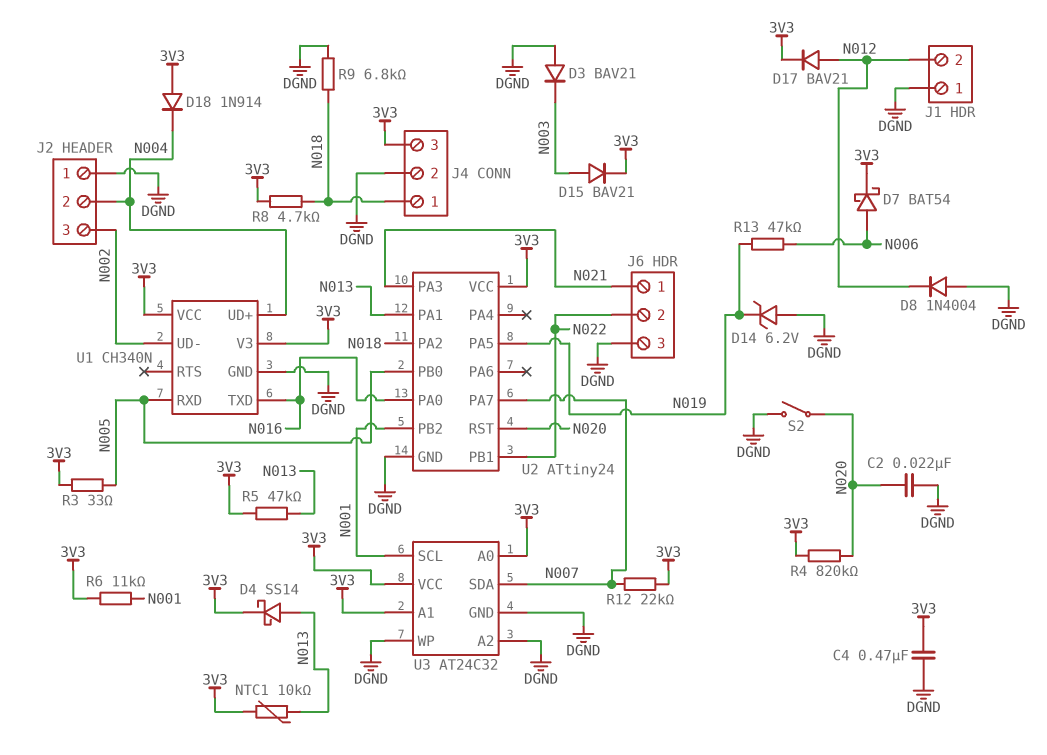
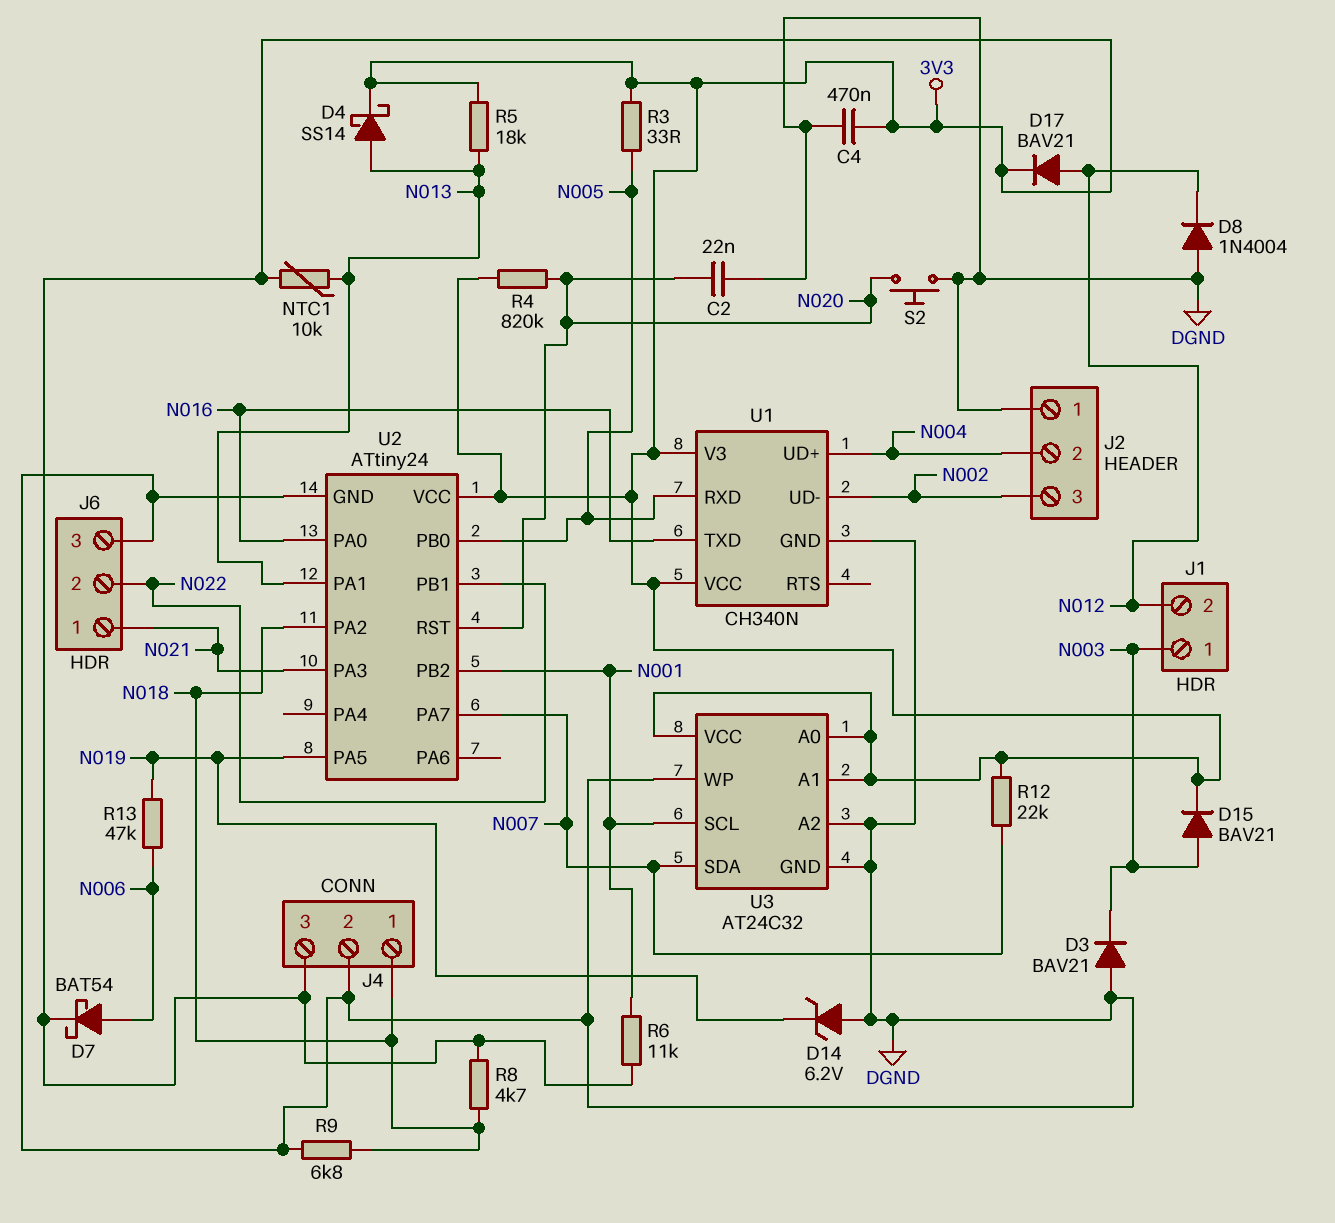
D18: diode 1N914 (A 3V3, K N004) -> none
J1 pin 1: DGND -> N003
R5: 47k (3V3, N013) -> 18k (3V3, N013)
S2: switch (DGND, N020) -> button (DGND, N020)

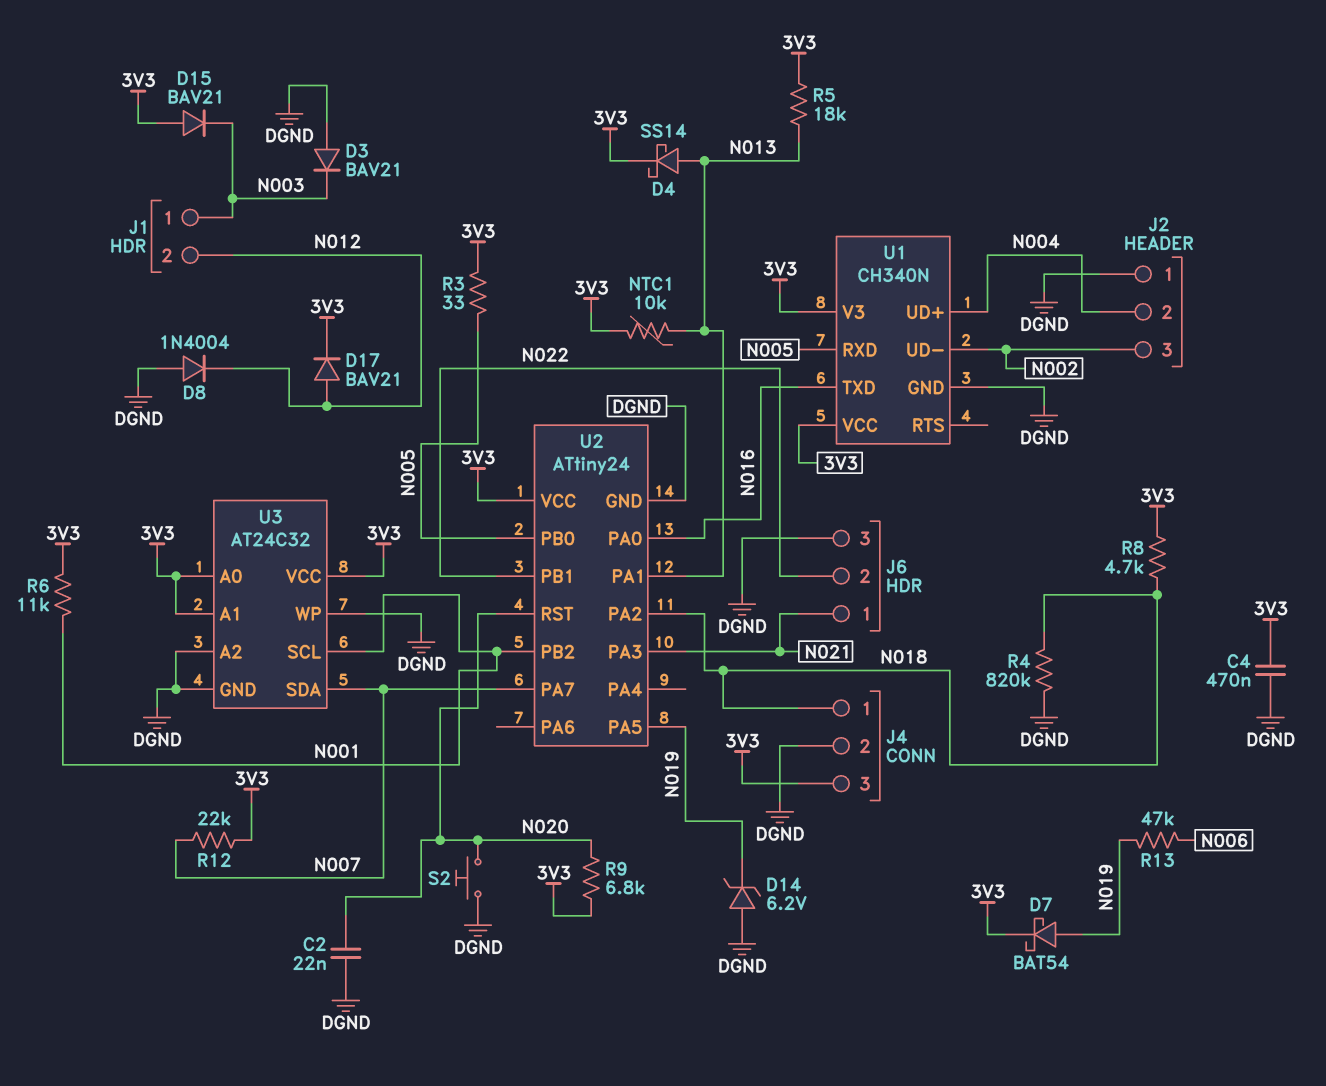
D7: schottky BAT54 (A N006, K 3V3) -> schottky BAT54 (A N019, K 3V3)
D15: diode BAV21 (A N003, K 3V3) -> diode BAV21 (A 3V3, K N003)
R4: 820k (3V3, N020) -> 820k (DGND, N018)
R9: 6.8k (DGND, N018) -> 6.8k (3V3, N020)

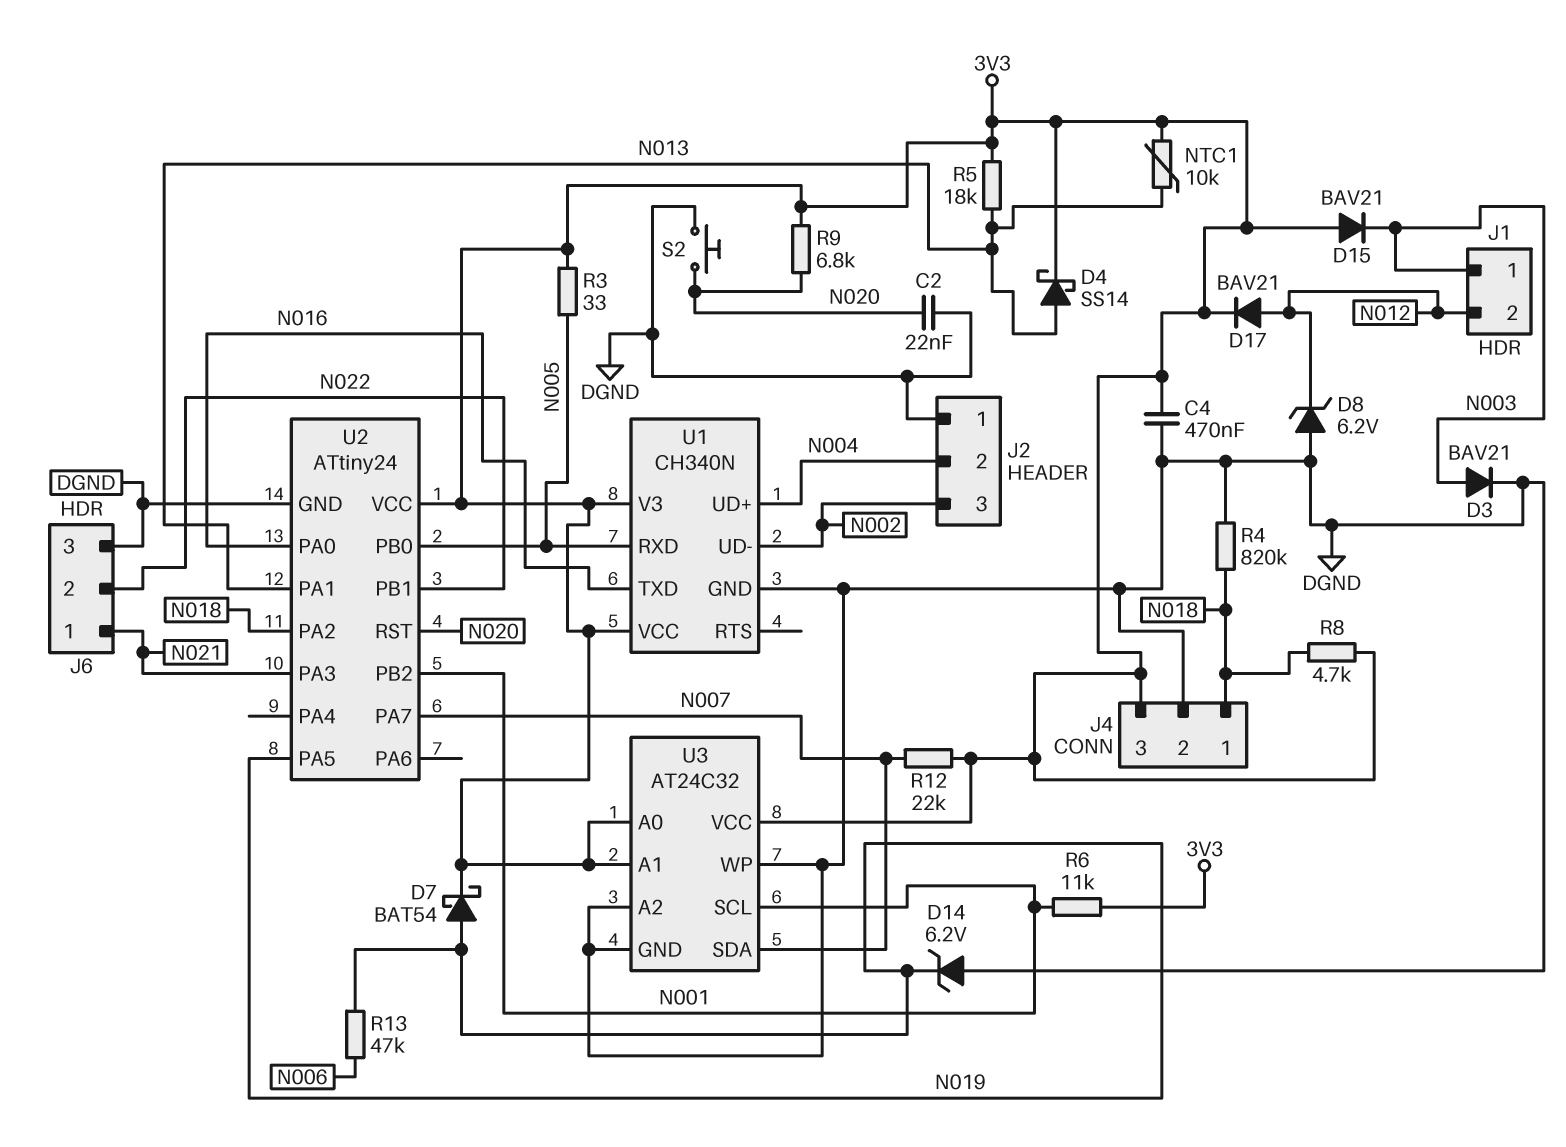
D3: diode BAV21 (A DGND, K N003) -> diode BAV21 (A N003, K DGND)
D8: diode 1N4004 (A DGND, K N012) -> zener 6.2V (A DGND, K N012)

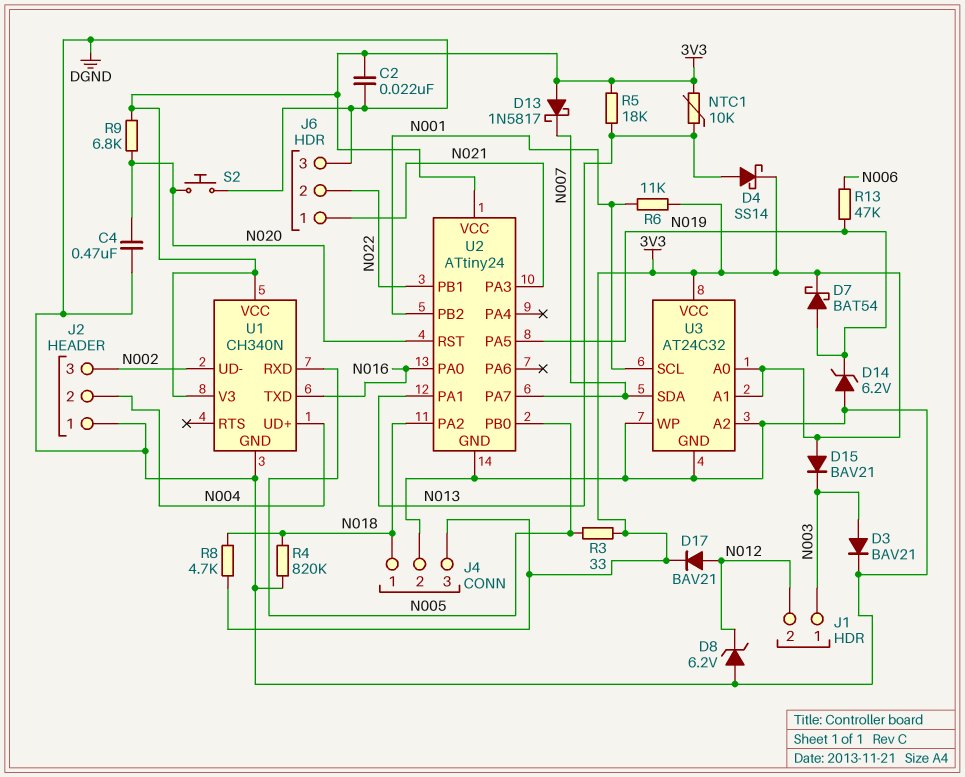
C2: 22nF (DGND, N020) -> 22nF (3V3, DGND)
C4: 470nF (3V3, DGND) -> 470nF (DGND, N020)
D13: none -> schottky 1N5817 (A 3V3, K N007)
R12: 22k (3V3, N007) -> none

